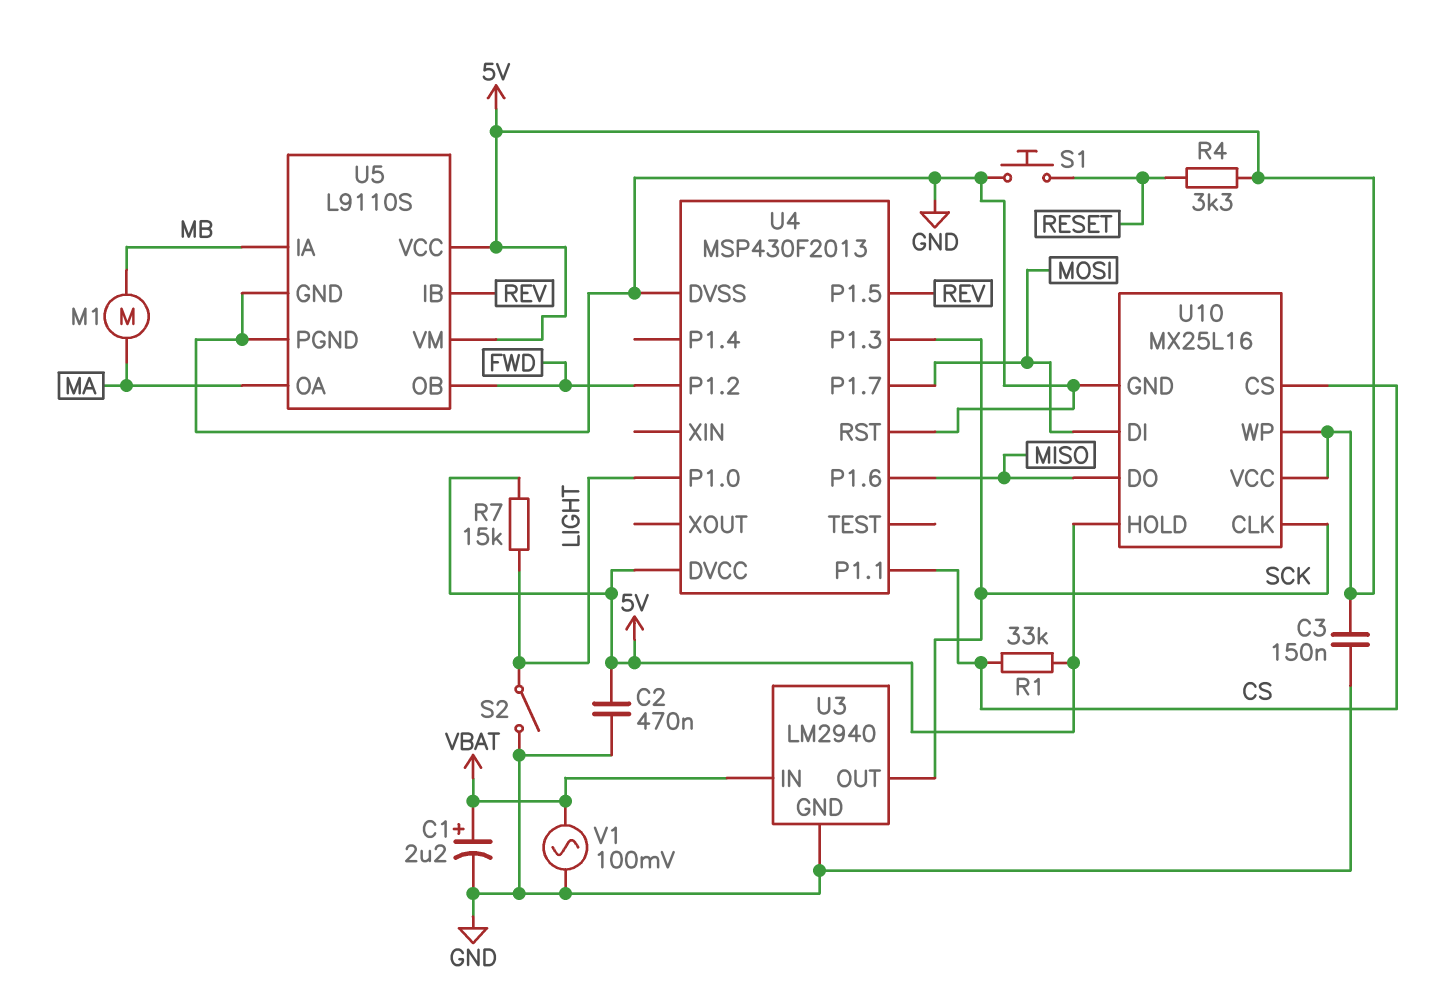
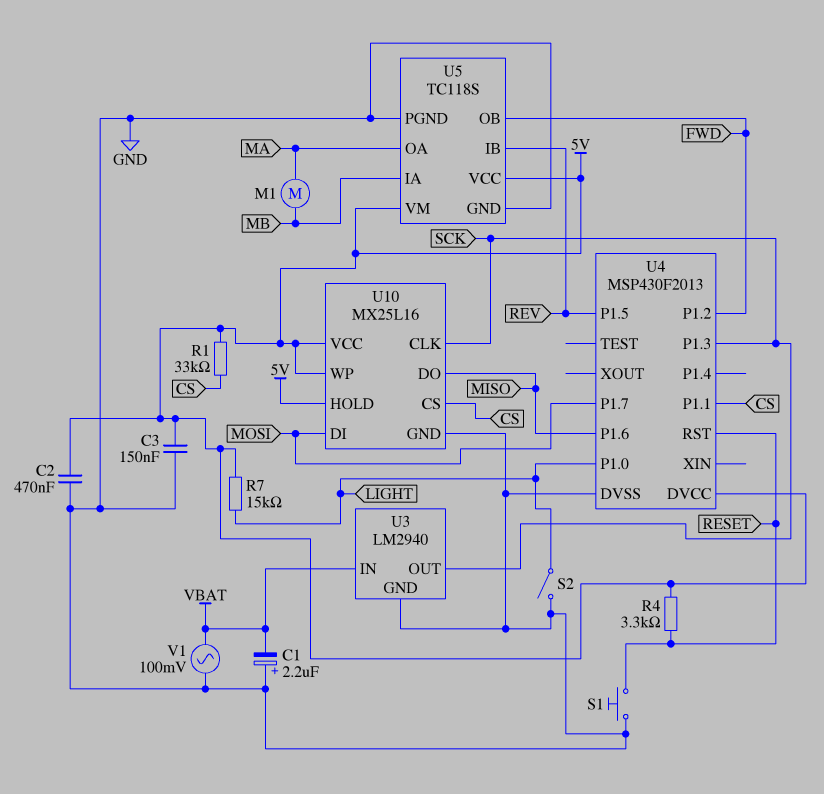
C1: 2.2uF (plus VBAT, minus GND) -> 2.2uF (plus GND, minus VBAT)
U4 pin RST: GND -> RESET
U5: L9110S -> TC118S

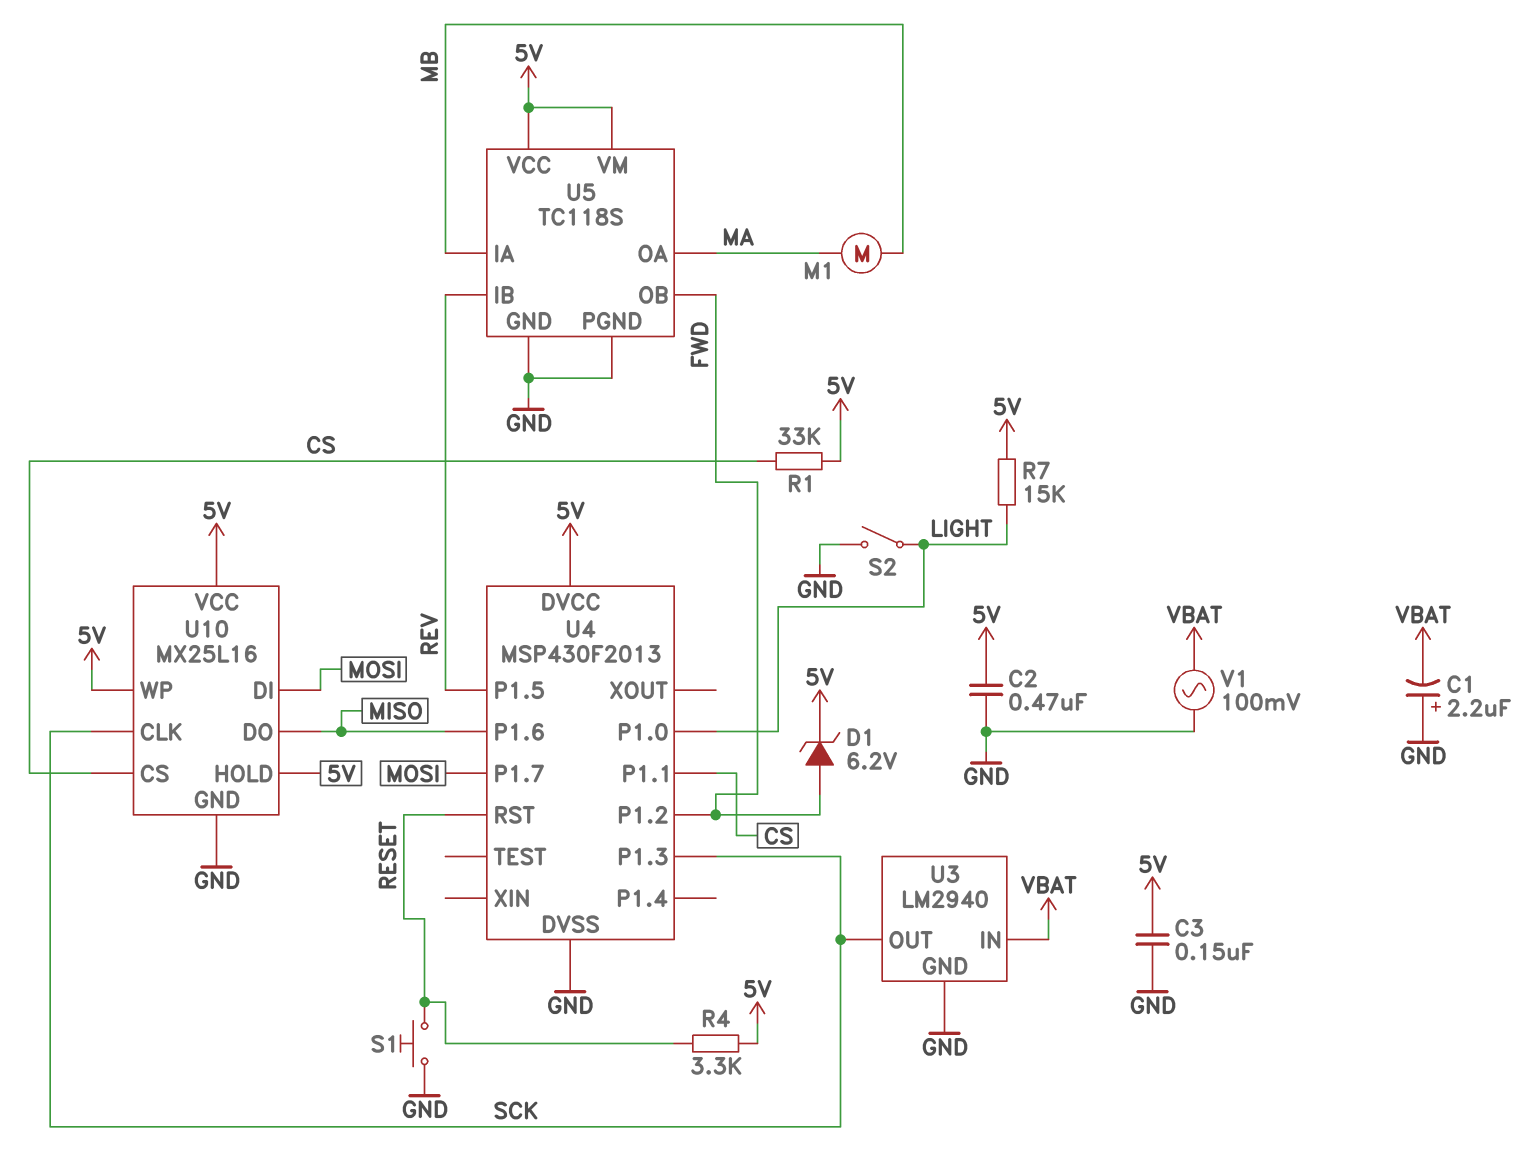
D1: none -> zener 6.2V (A FWD, K 5V)

